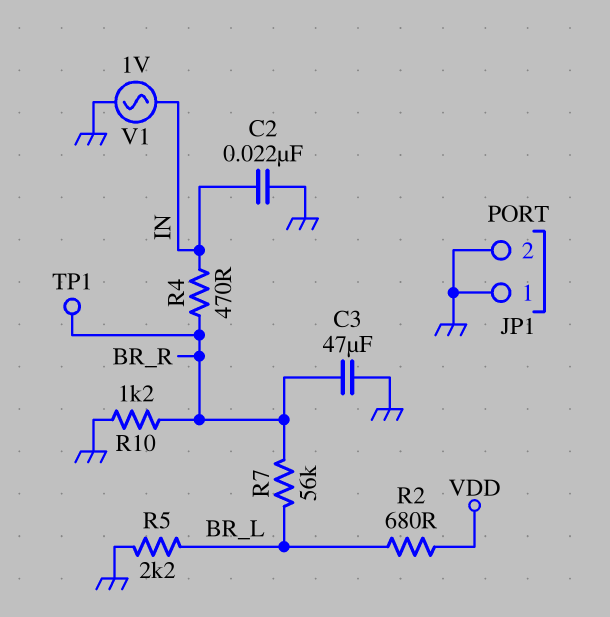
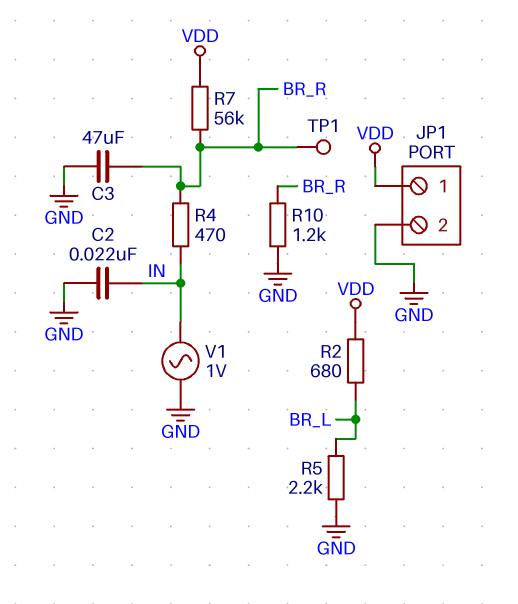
JP1 pin 1: GND -> VDD
R7: 56k (BR_L, BR_R) -> 56k (BR_R, VDD)

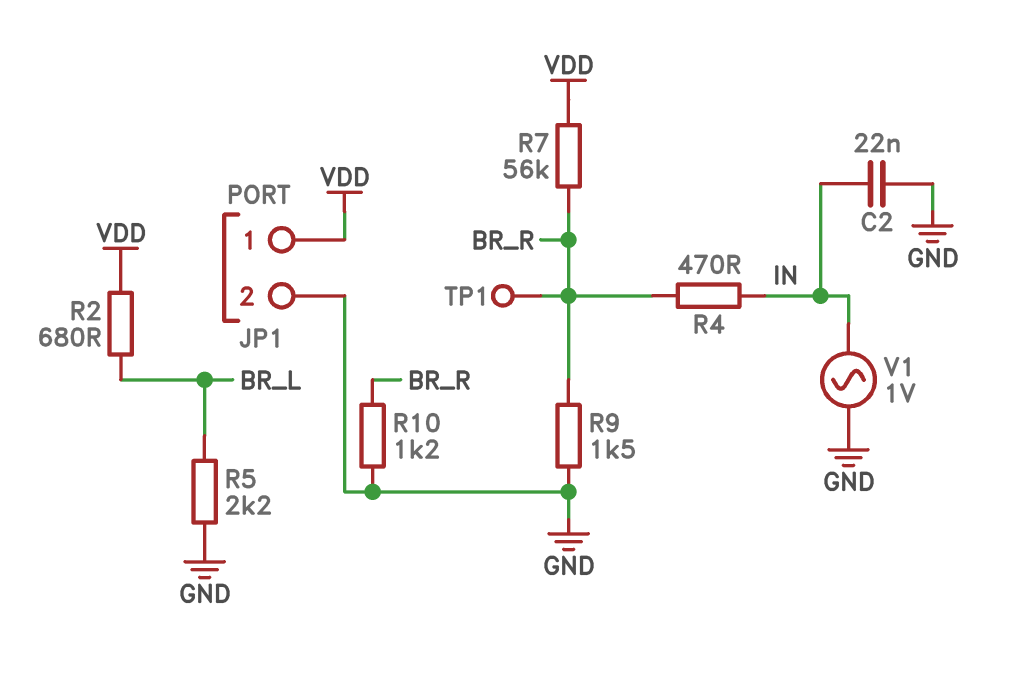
C3: 47uF (BR_R, GND) -> none
R9: none -> 1.5k (BR_R, GND)

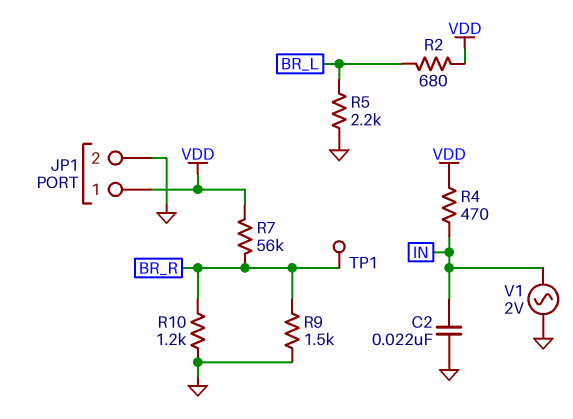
R4: 470 (BR_R, IN) -> 470 (IN, VDD)
V1: AC 1V (GND, IN) -> AC 2V (GND, IN)

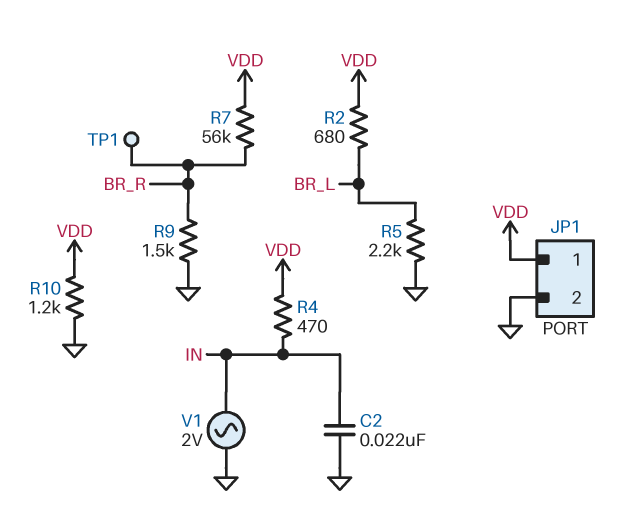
R10: 1.2k (BR_R, GND) -> 1.2k (GND, VDD)

